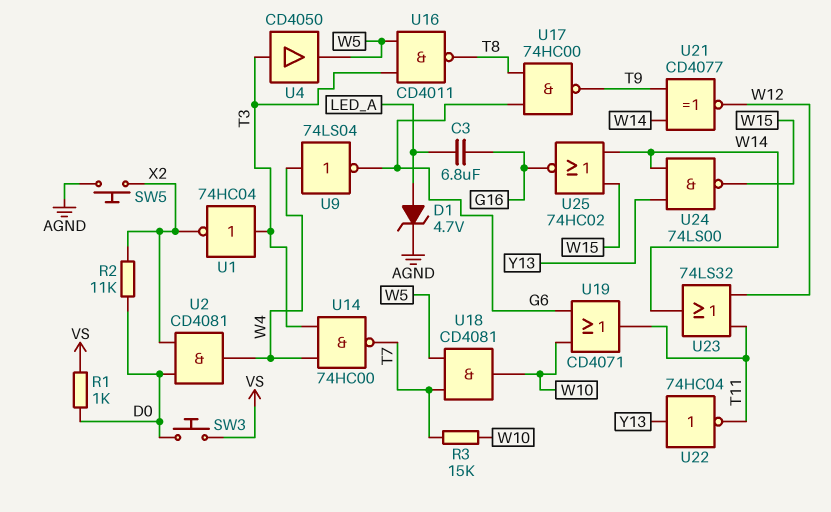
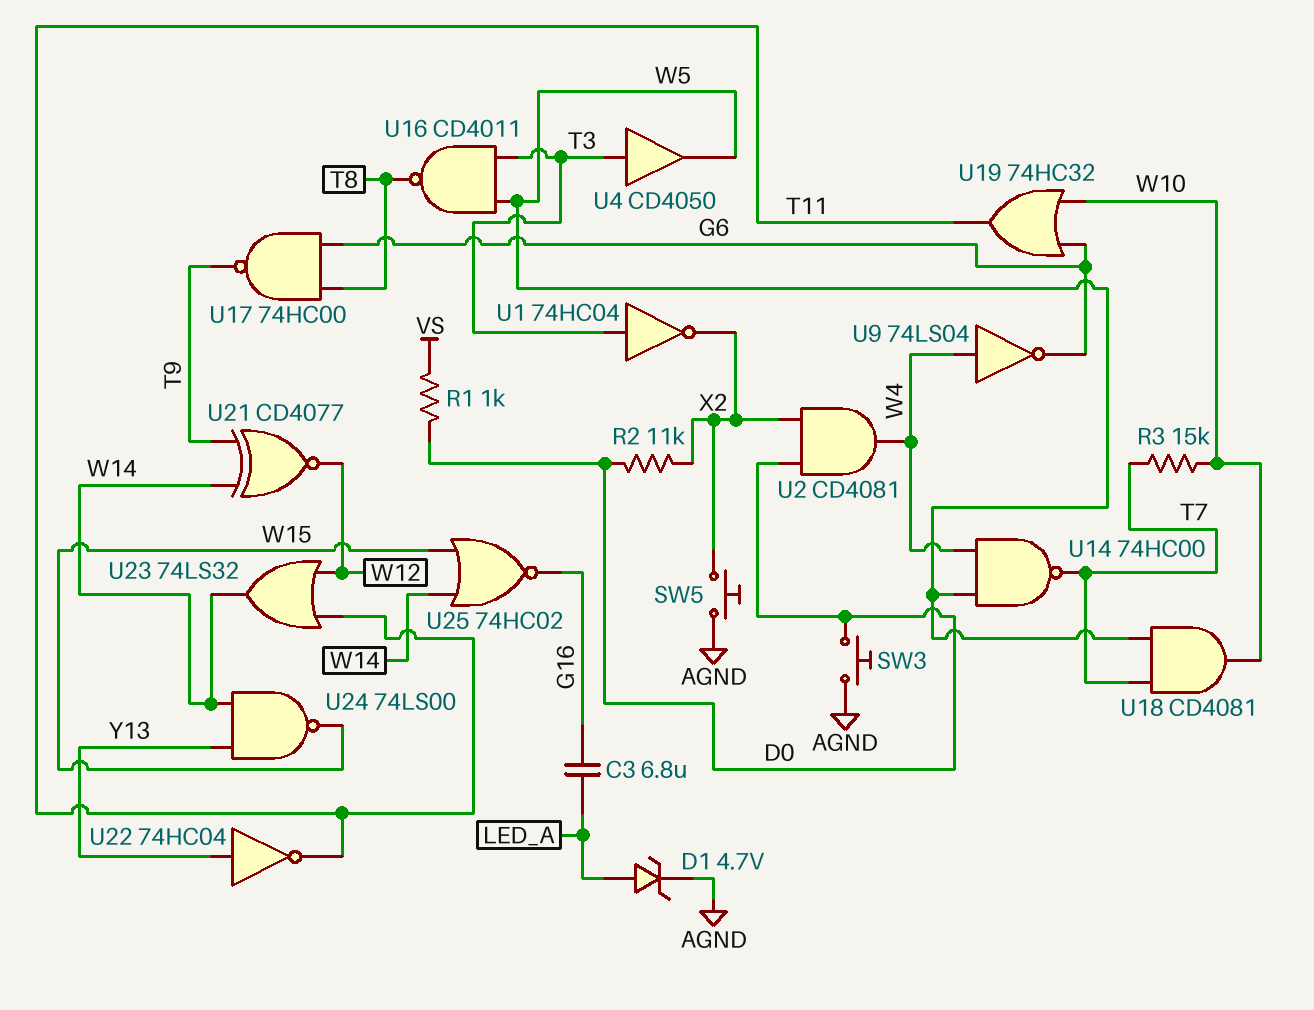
SW3: button (D0, VS) -> button (AGND, D0)
U14: NAND 74HC00 (in T3, in W4, out T7) -> NAND 74HC00 (in W4, in W5, out T7)
U19: OR CD4071 (in G6, in W10, out T11) -> OR 74HC32 (in G6, in W10, out T11)

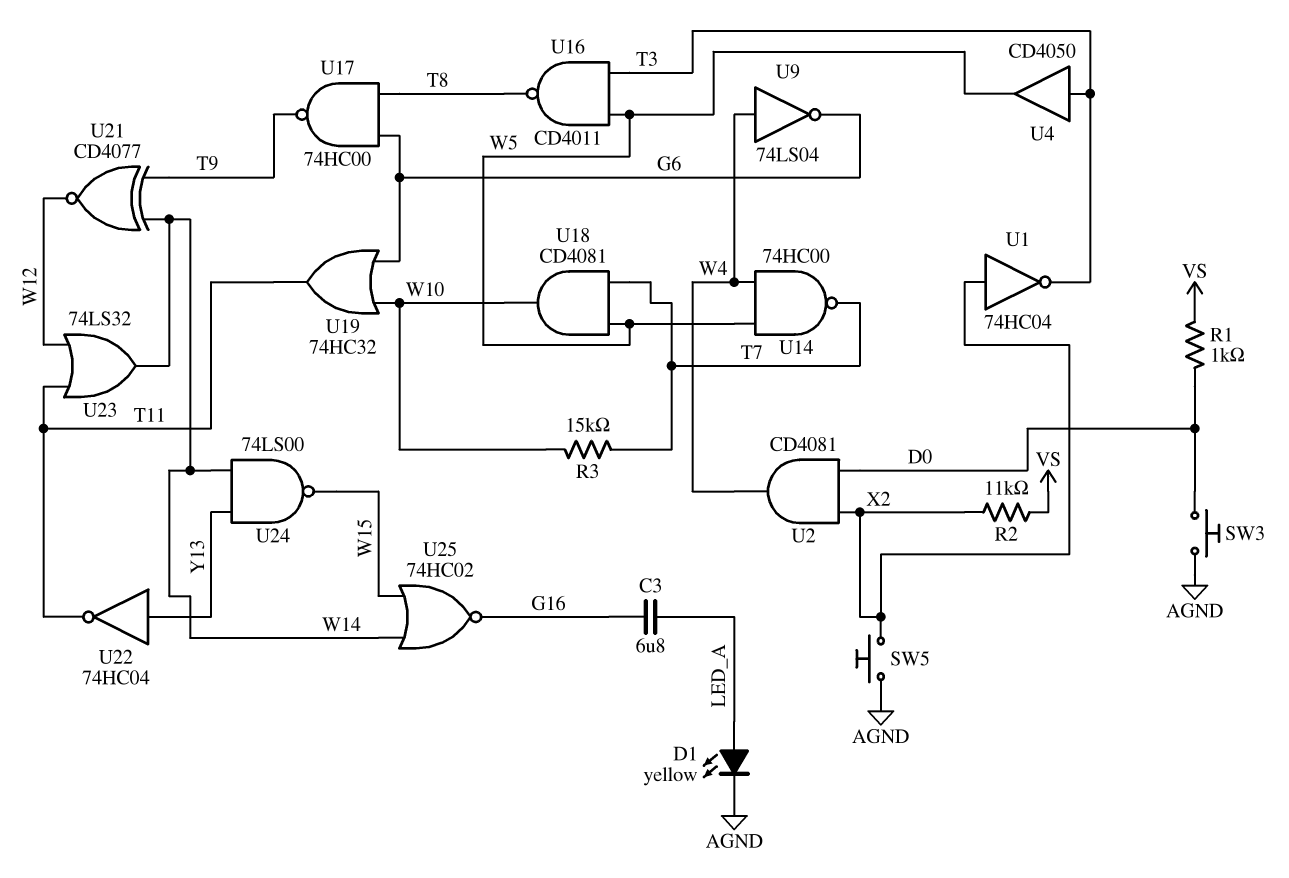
D1: zener 4.7V (A LED_A, K AGND) -> LED yellow (A LED_A, K AGND)
R2: 11k (D0, X2) -> 11k (VS, X2)
U1: NOT 74HC04 (in T3, out X2) -> NOT 74HC04 (in X2, out T3)

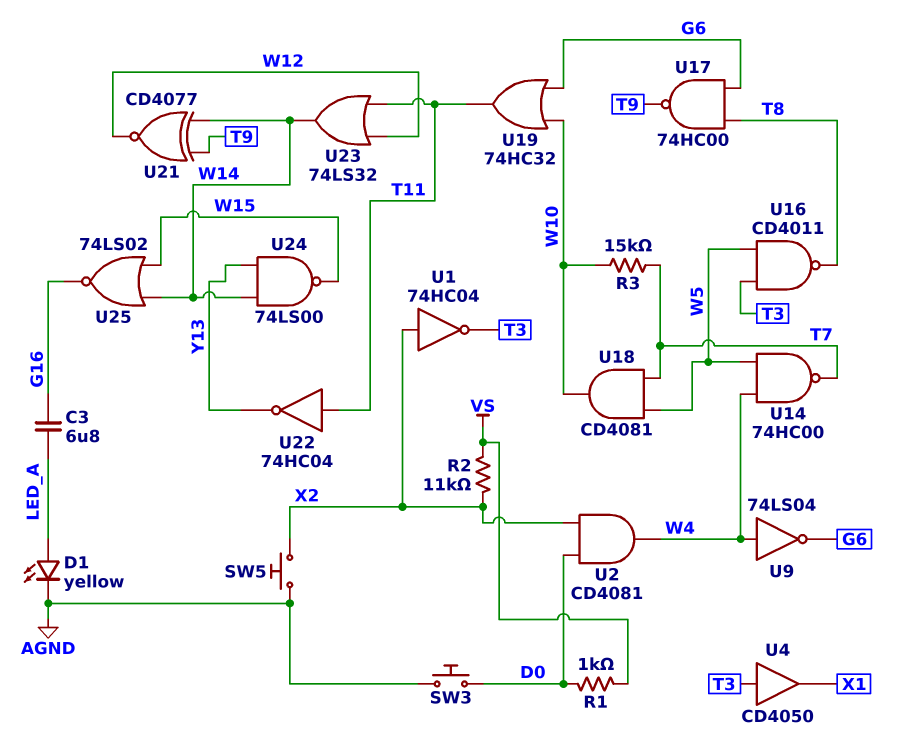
U4: buffer CD4050 (in T3, out W5) -> buffer CD4050 (in T3, out X1)
U22: NOT 74HC04 (in Y13, out T11) -> NOT 74HC04 (in T11, out Y13)
U25: NOR 74HC02 (in W14, in W15, out G16) -> NOR 74LS02 (in W14, in W15, out G16)

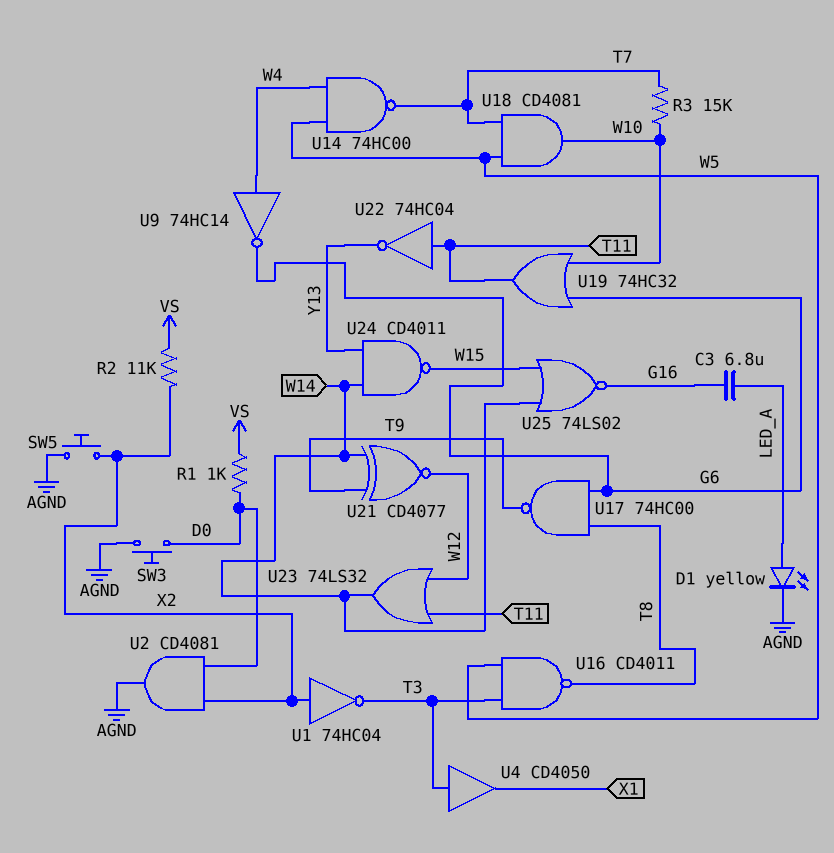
U2: AND CD4081 (in D0, in X2, out W4) -> AND CD4081 (in D0, in X2, out AGND)
U9: NOT 74LS04 (in W4, out G6) -> NOT 74HC14 (in W4, out G6)
U24: NAND 74LS00 (in W14, in Y13, out W15) -> NAND CD4011 (in W14, in Y13, out W15)

